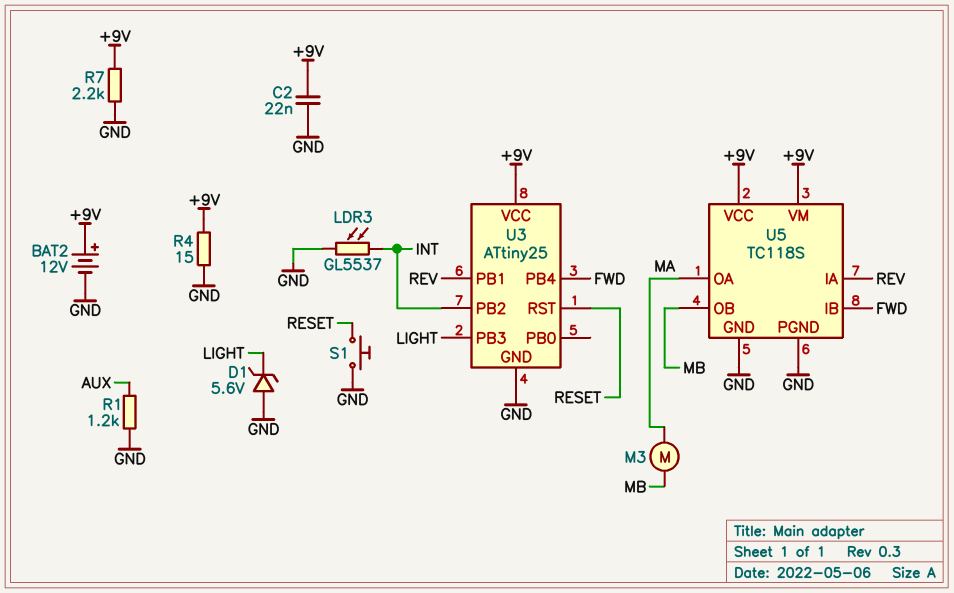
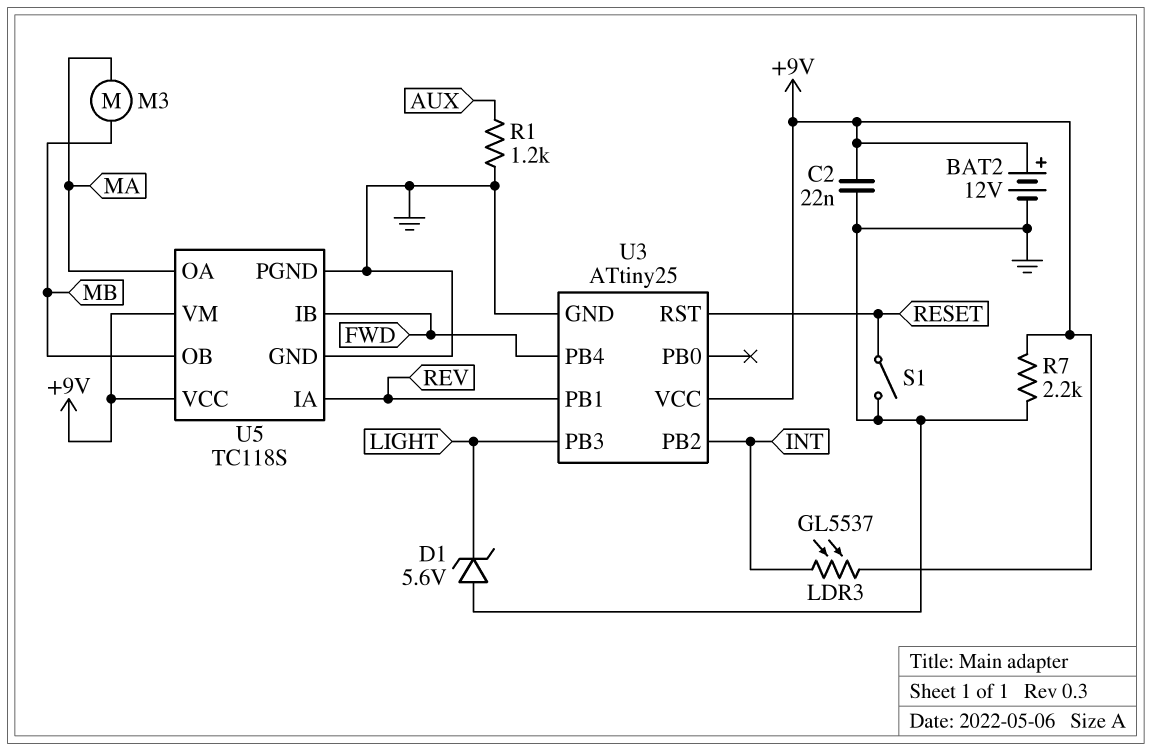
LDR3: GL5537 (GND, INT) -> GL5537 (+9V, INT)
R4: 15 (+9V, GND) -> none
S1: button (GND, RESET) -> switch (GND, RESET)

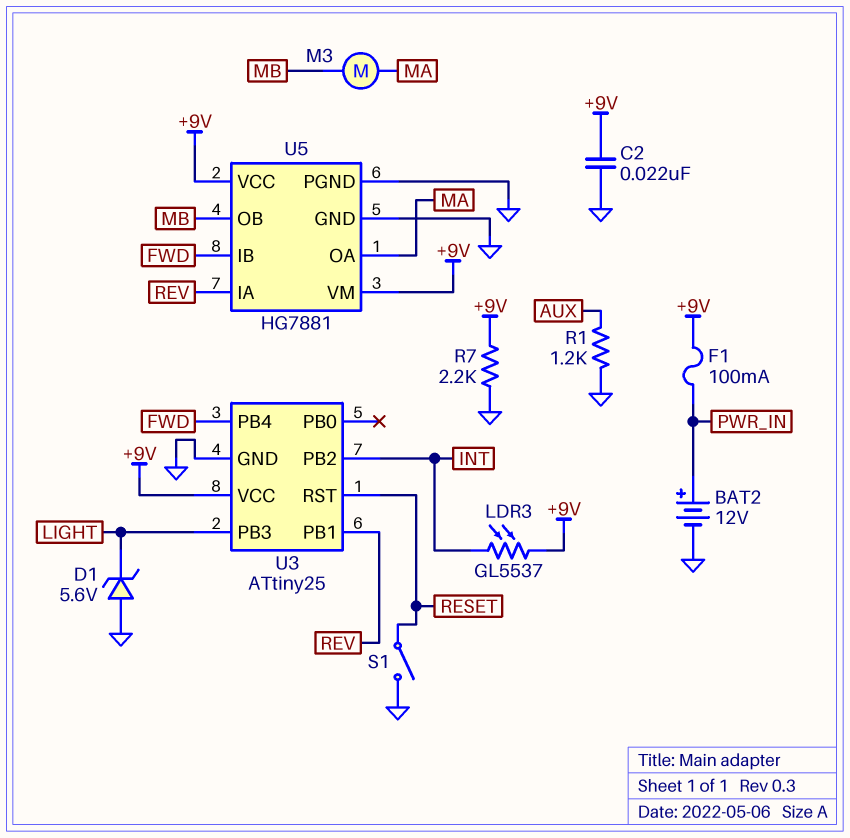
BAT2: 12V (plus +9V, minus GND) -> 12V (plus PWR_IN, minus GND)
F1: none -> 100mA (+9V, PWR_IN)
U5: TC118S -> HG7881

